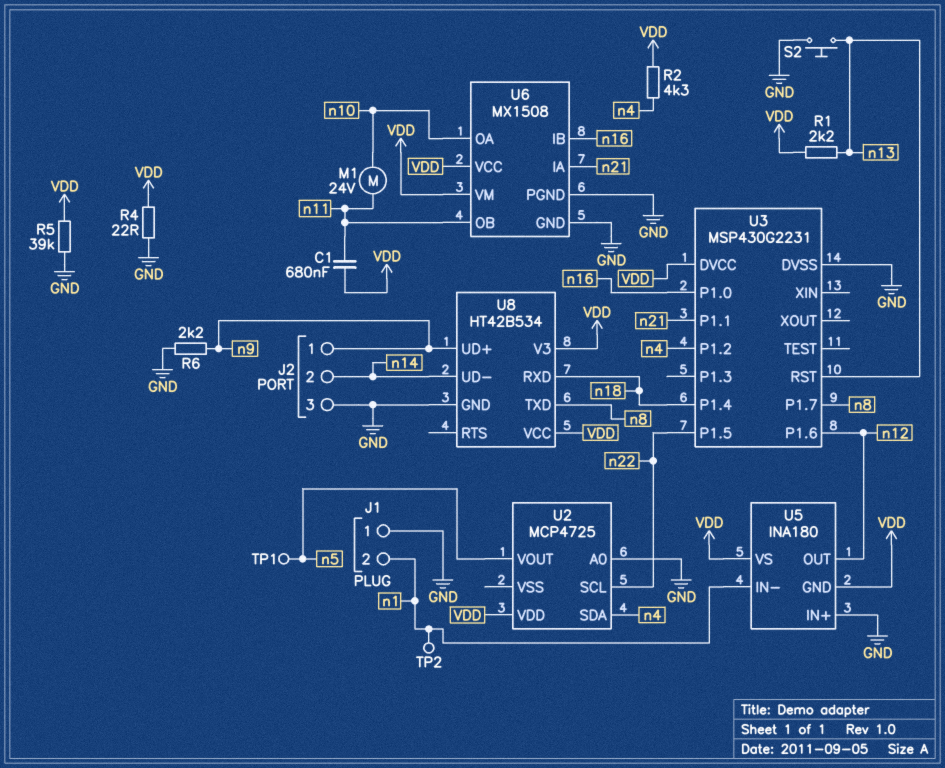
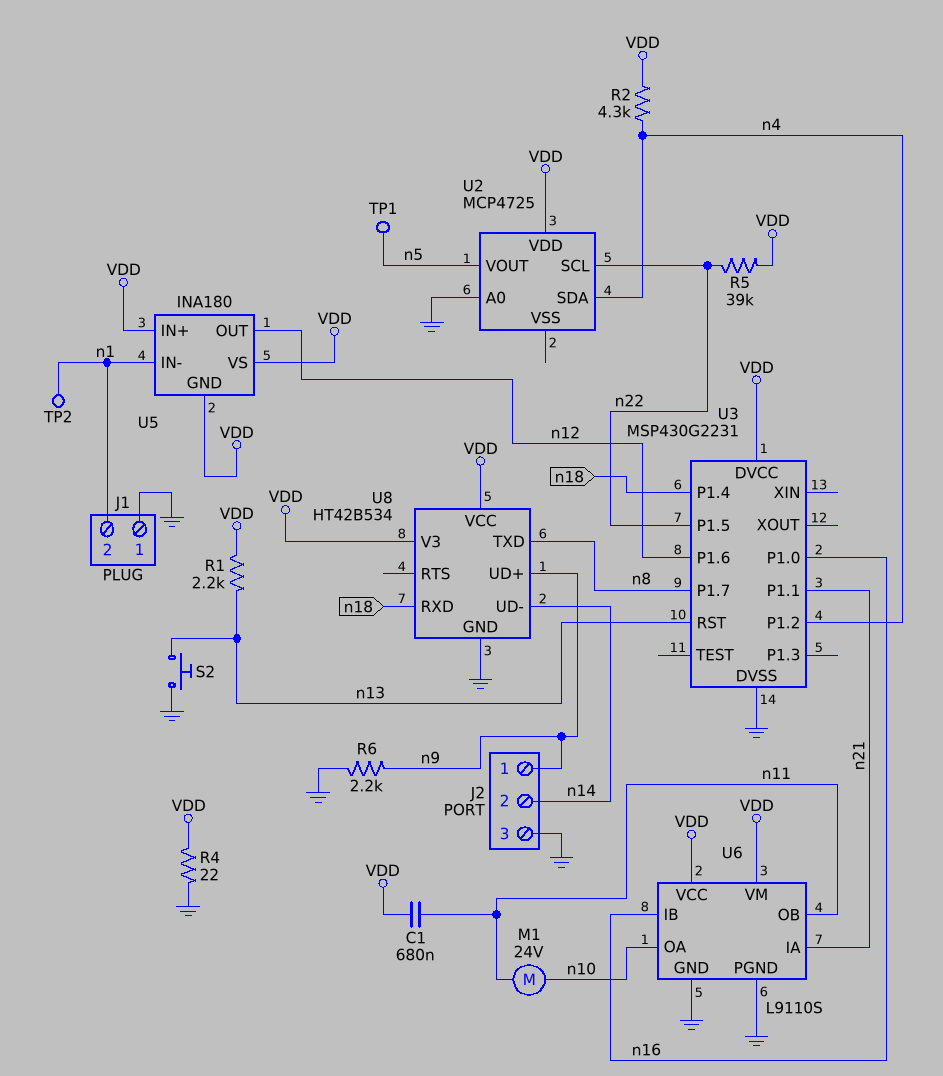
R5: 39k (GND, VDD) -> 39k (VDD, n22)
U5 pin IN+: GND -> VDD
U6: MX1508 -> L9110S

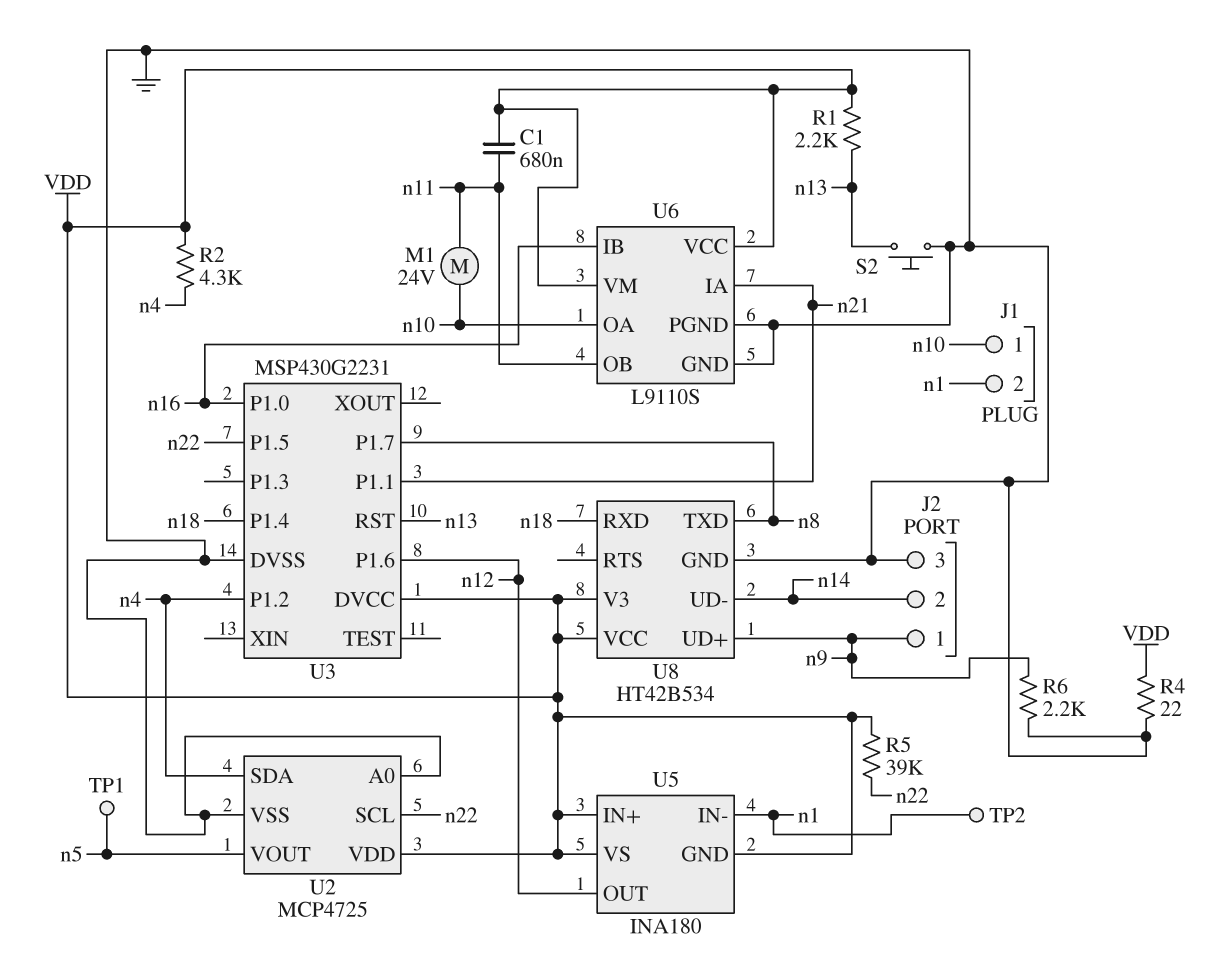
J1 pin 1: GND -> n10
U2 pin VSS: none -> GND

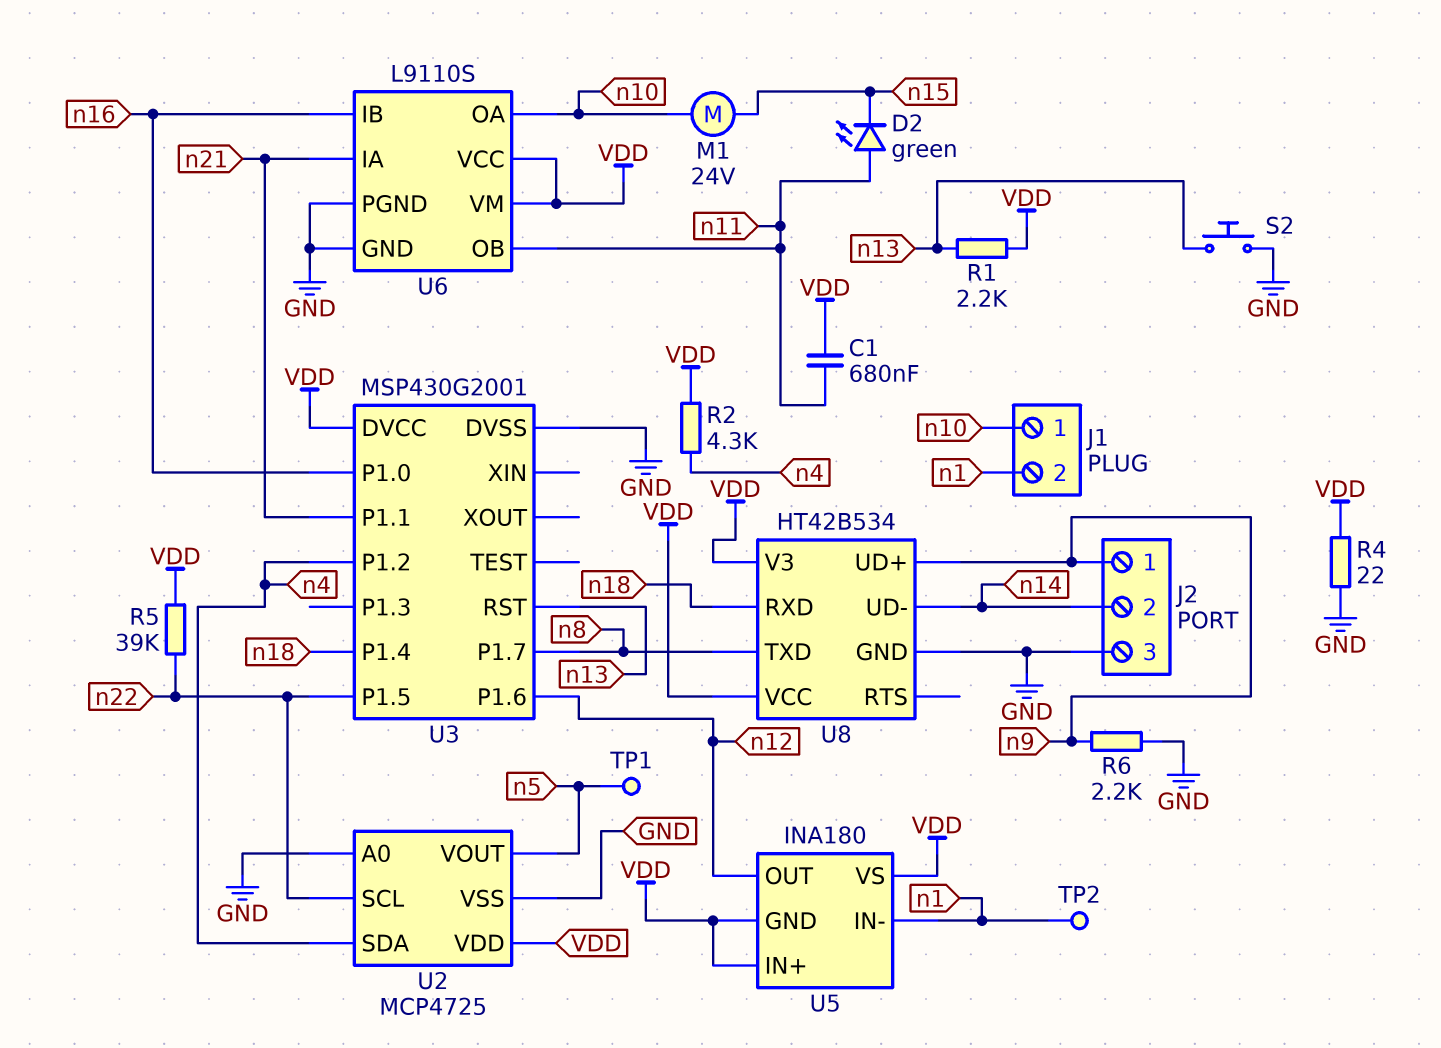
D2: none -> LED green (A n11, K n15)
M1: motor 24V (n10, n11) -> motor 24V (n10, n15)
U3: MSP430G2231 -> MSP430G2001

